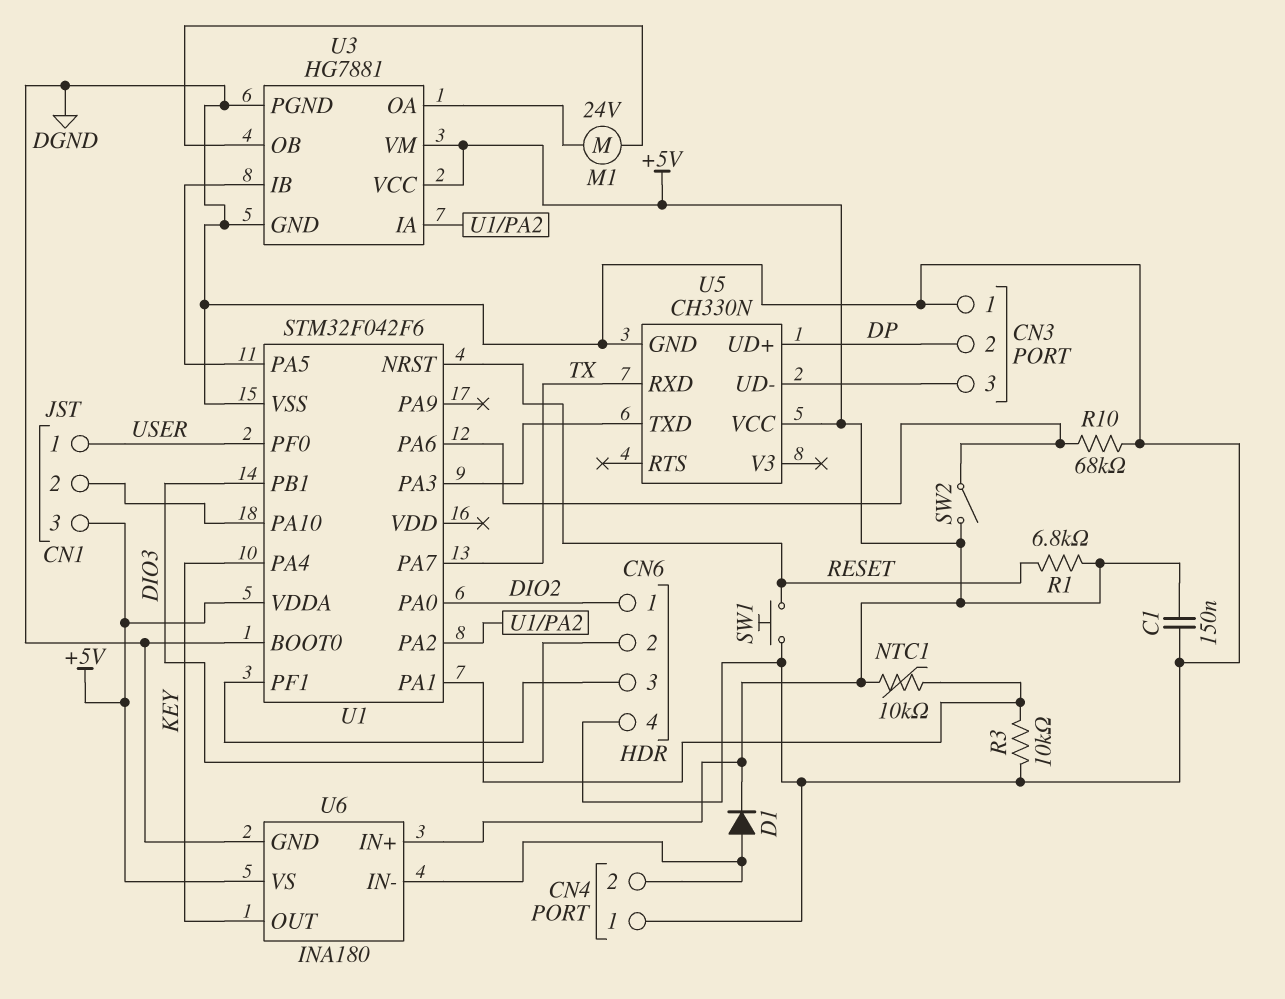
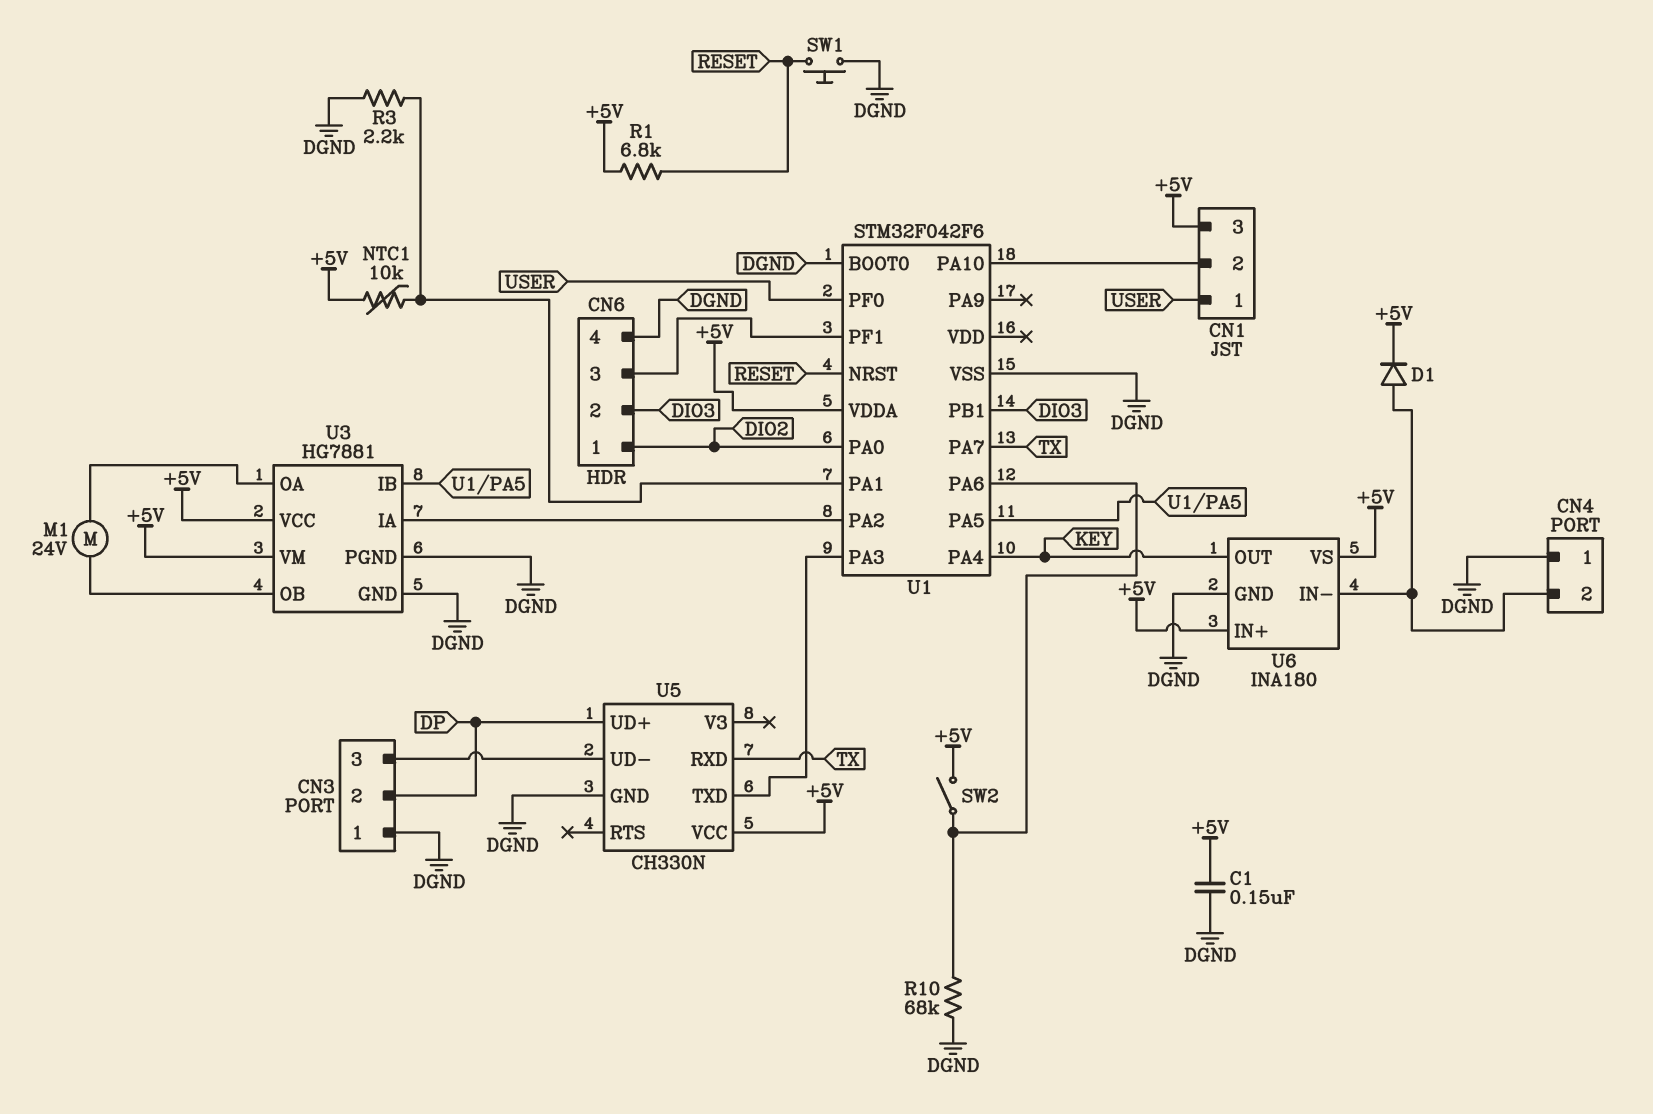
R3: 10k (DGND, U1/PA1) -> 2.2k (DGND, U1/PA1)

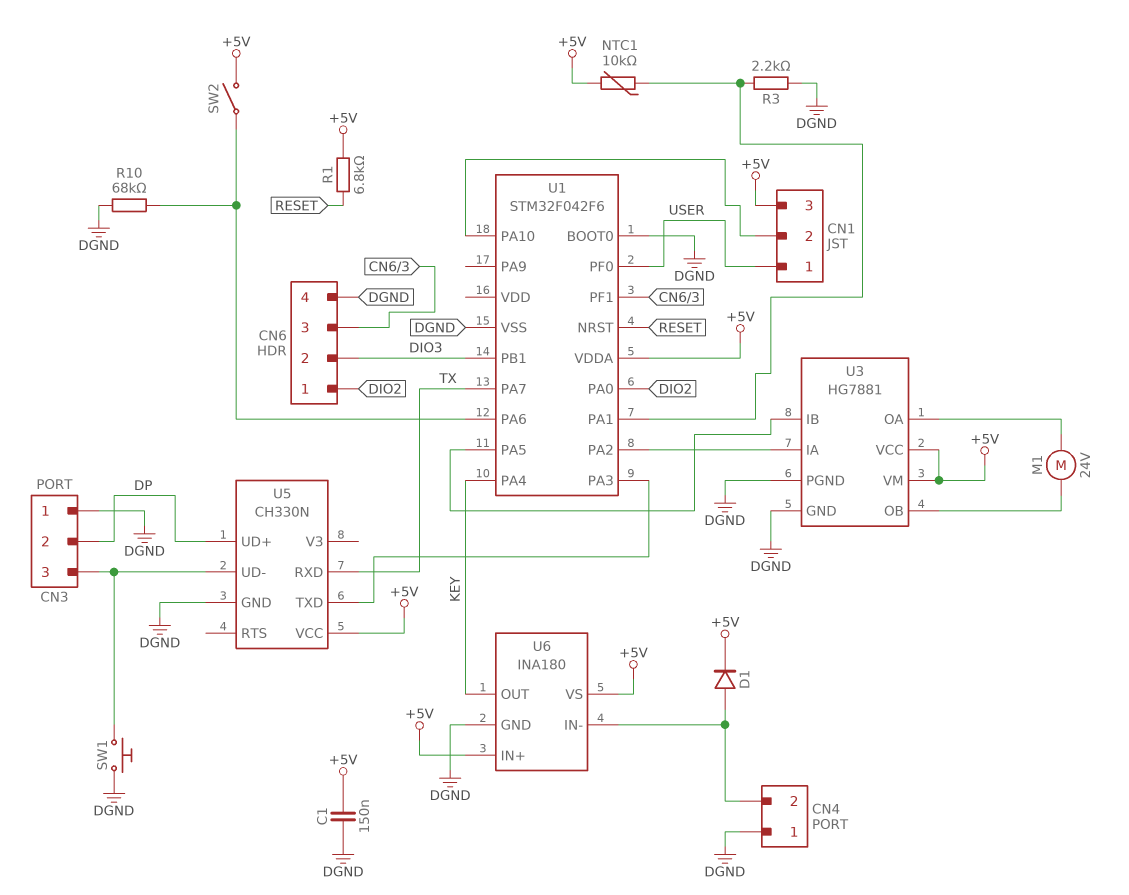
SW1: button (DGND, RESET) -> button (CN3/3, DGND)

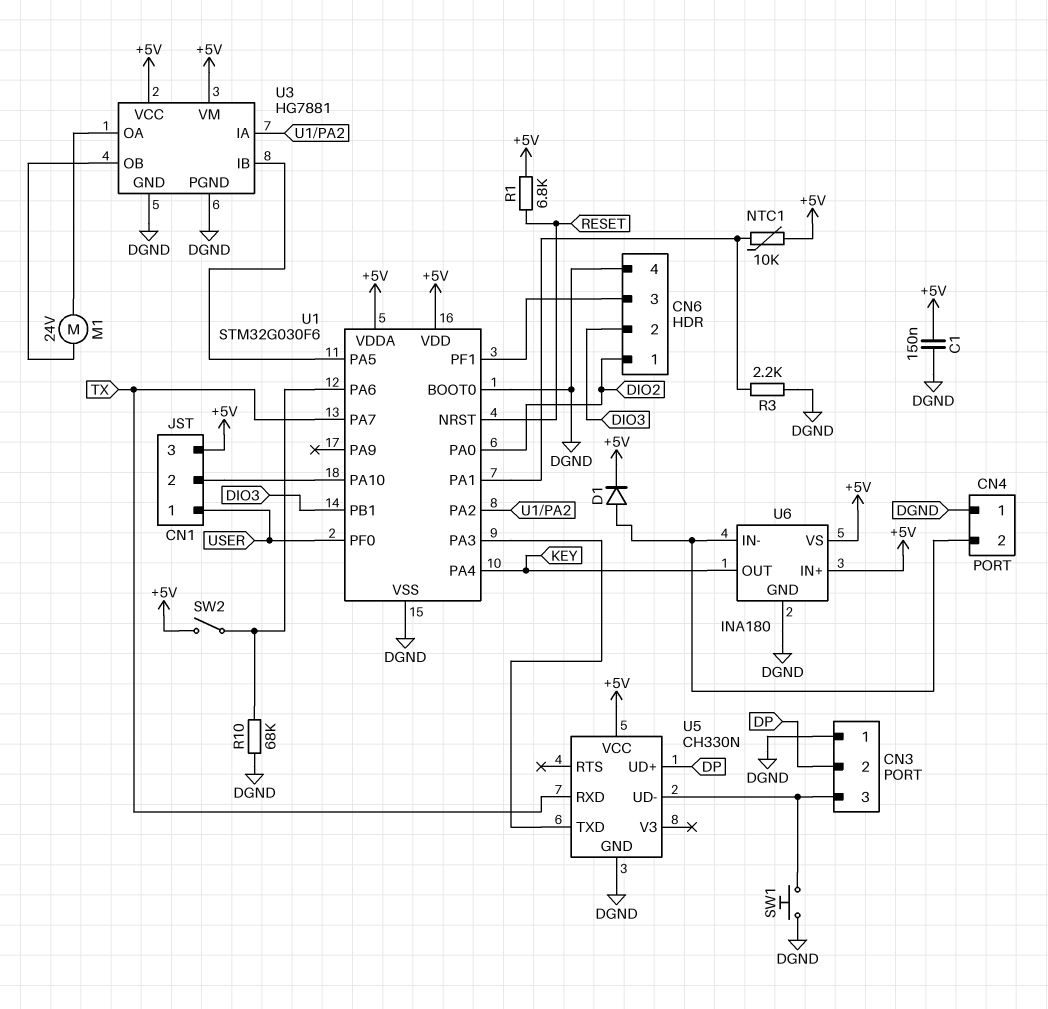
U1: STM32F042F6 -> STM32G030F6
U1 pin VDD: none -> +5V

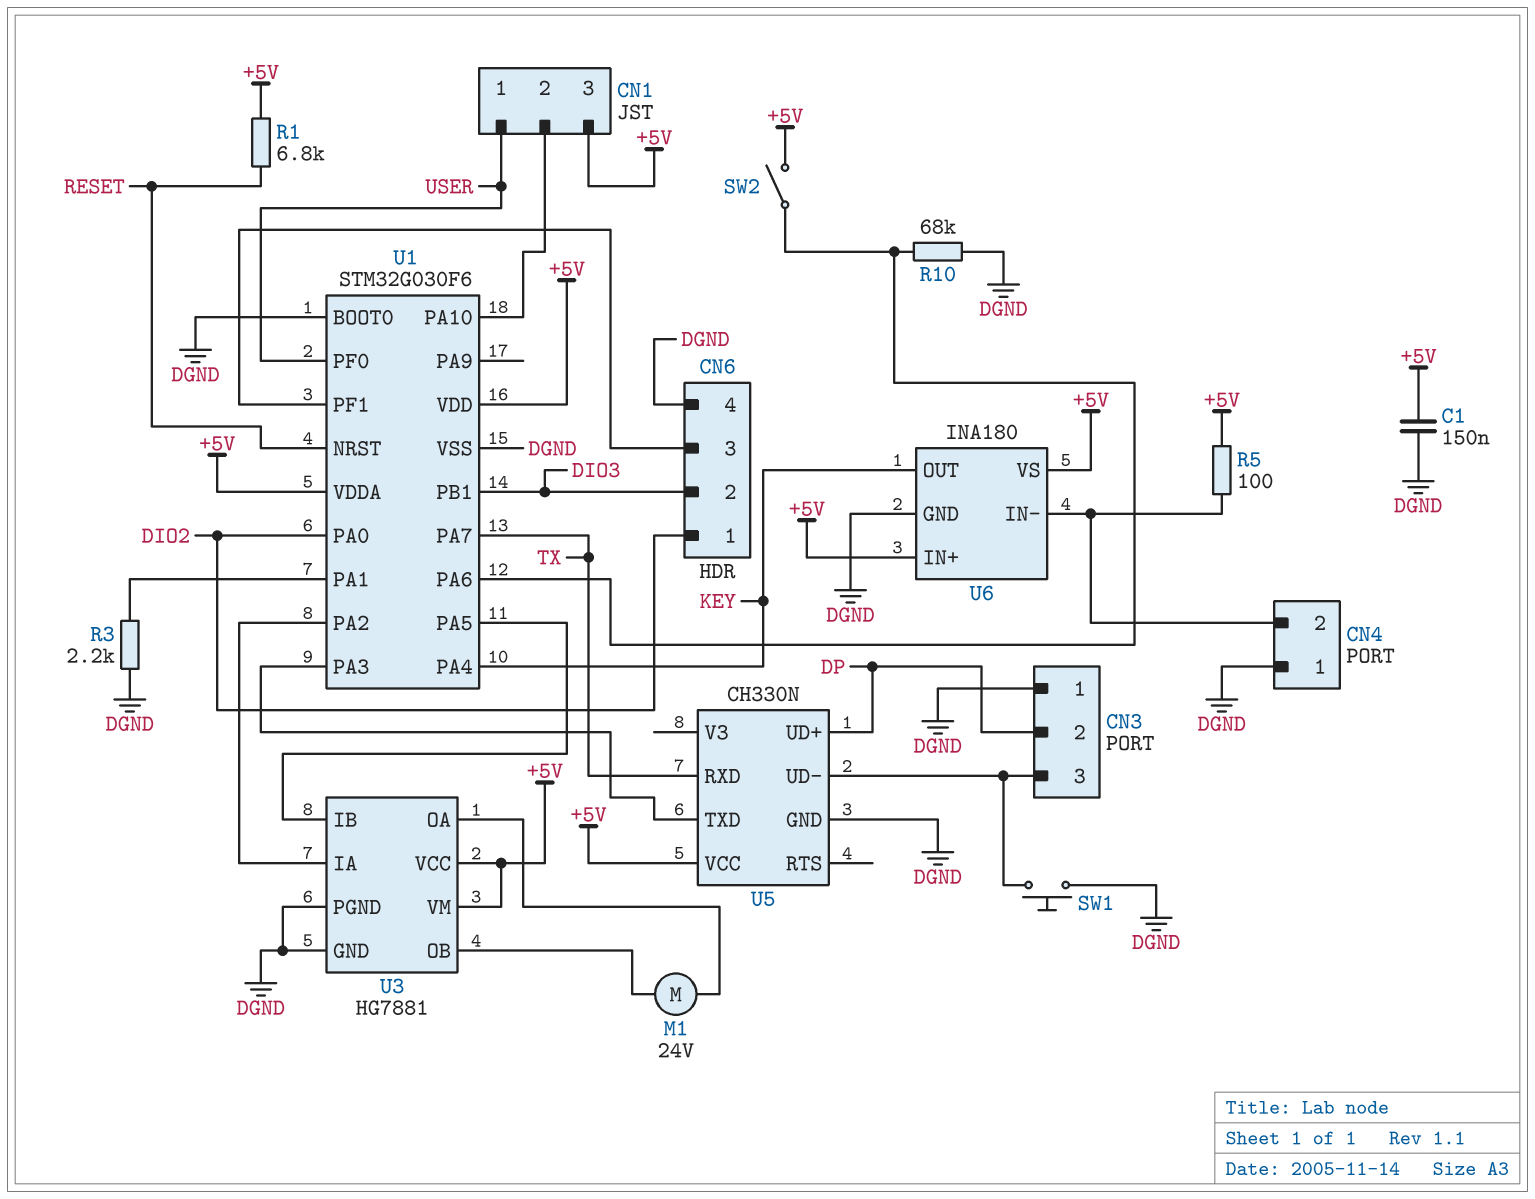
D1: diode (A CN4/2, K +5V) -> none
NTC1: 10k (+5V, U1/PA1) -> none
R5: none -> 100 (+5V, CN4/2)

